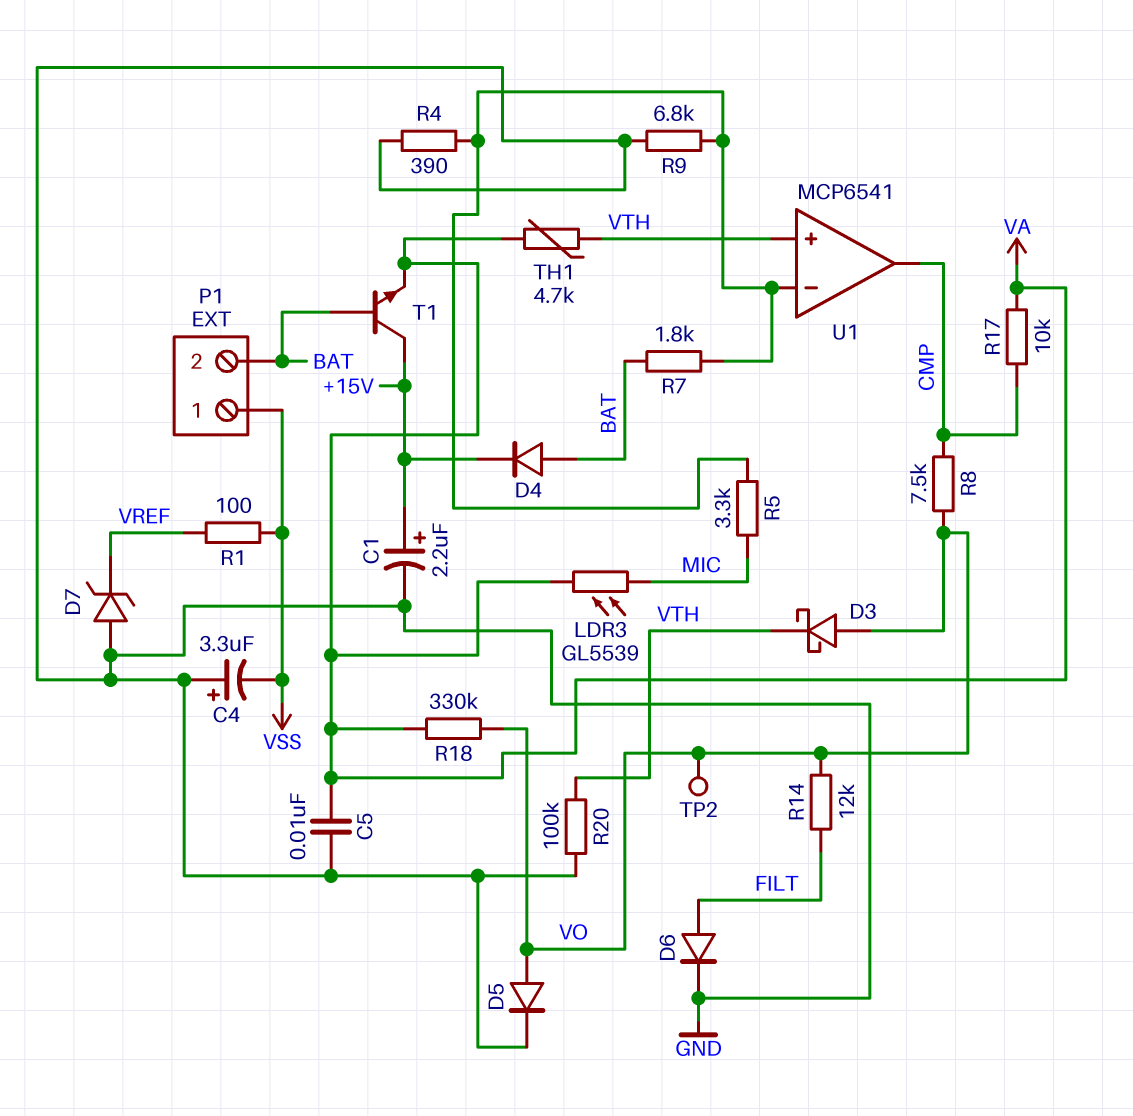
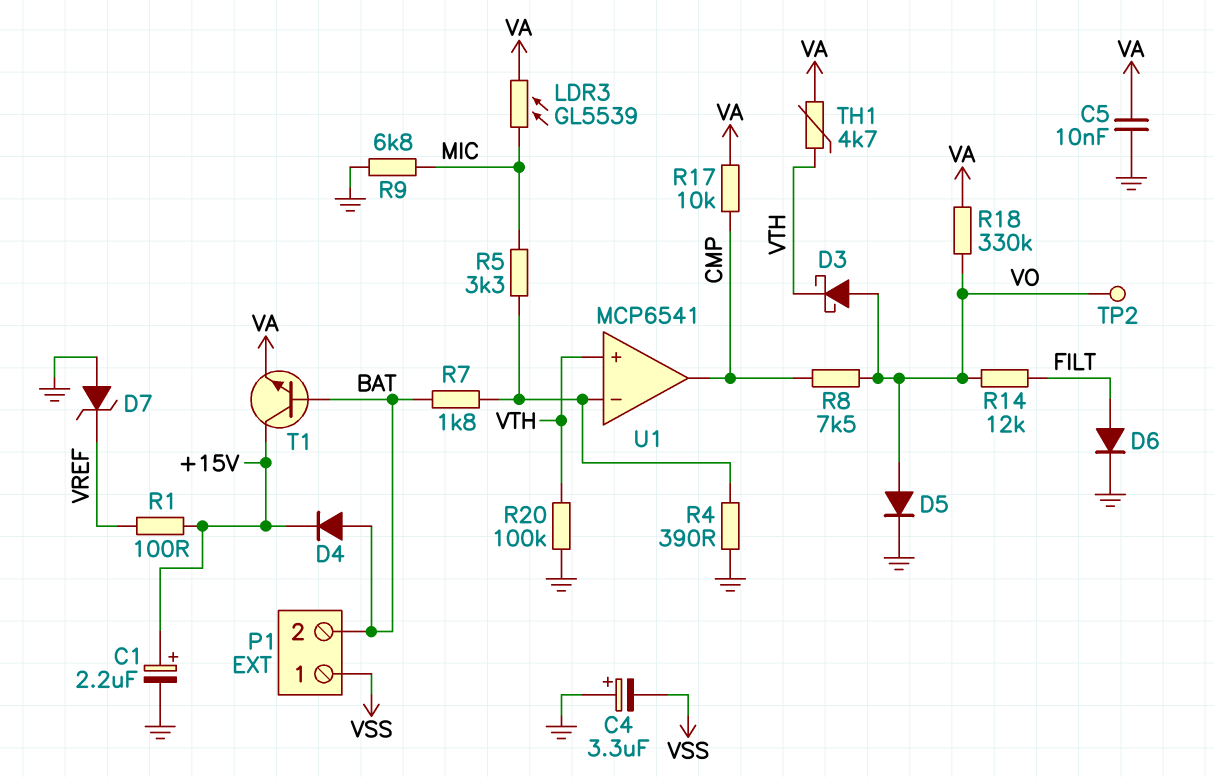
R1: 100 (VREF, VSS) -> 100 (+15V, VREF)
R9: 6.8k (GND, U1/in-) -> 6.8k (GND, MIC)

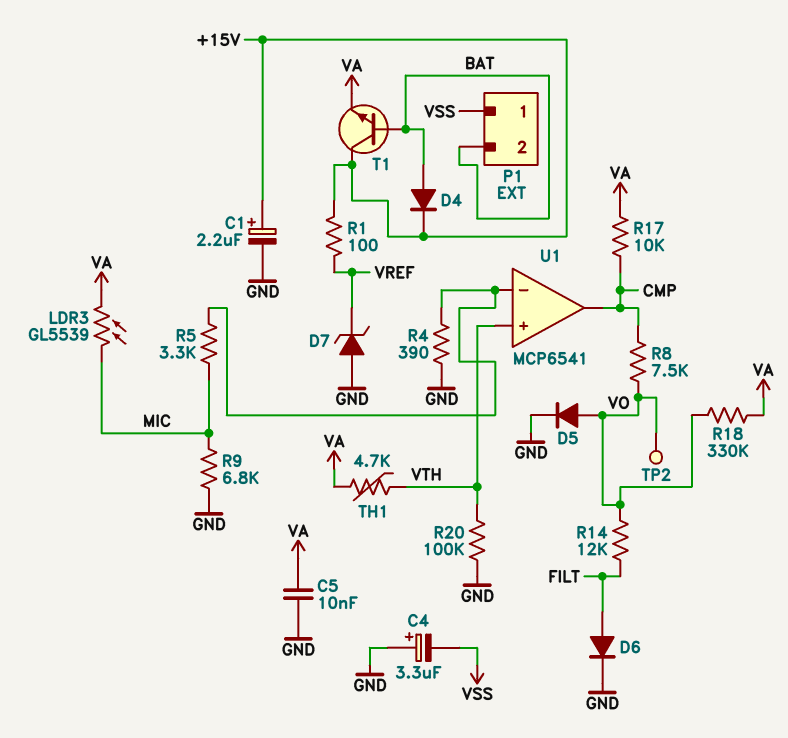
D3: schottky (A VO, K VTH) -> none
R7: 1.8k (BAT, U1/in-) -> none

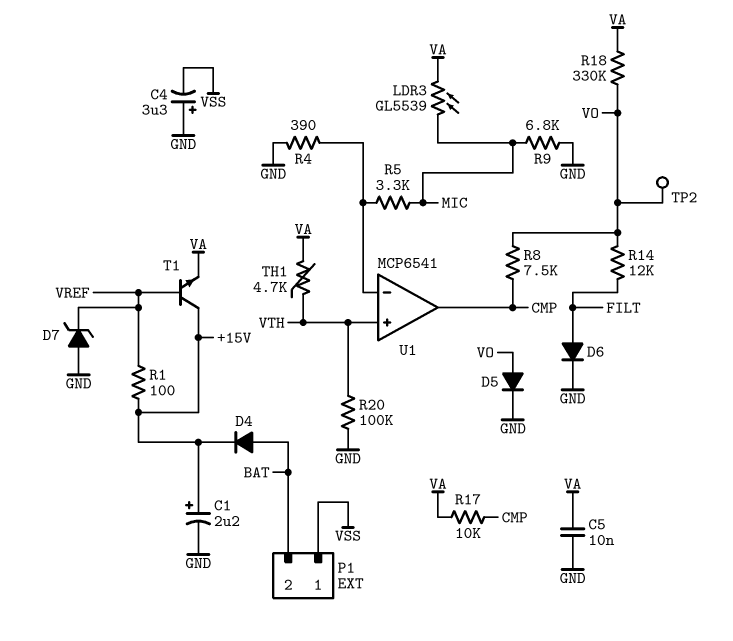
T1: NPN (B BAT, C +15V, E VA) -> NPN (B VREF, C +15V, E VA)

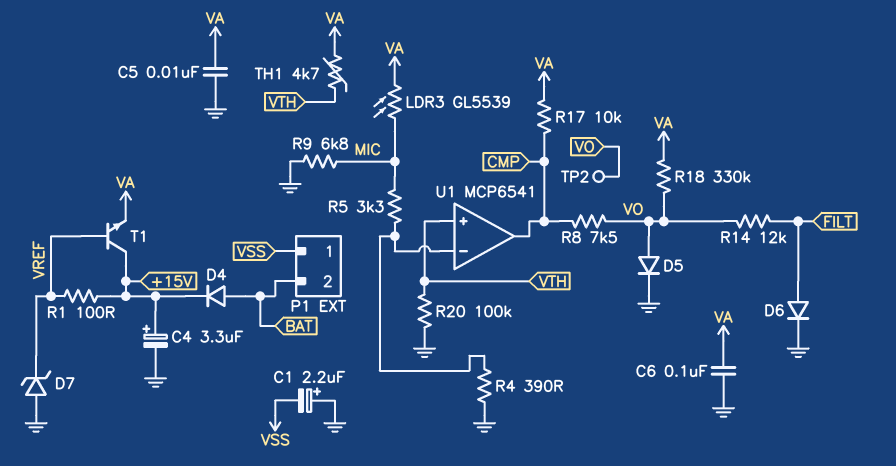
C1: 2.2uF (plus +15V, minus GND) -> 2.2uF (plus GND, minus VSS)
C4: 3.3uF (plus GND, minus VSS) -> 3.3uF (plus +15V, minus GND)
C6: none -> 100nF (GND, VA)

